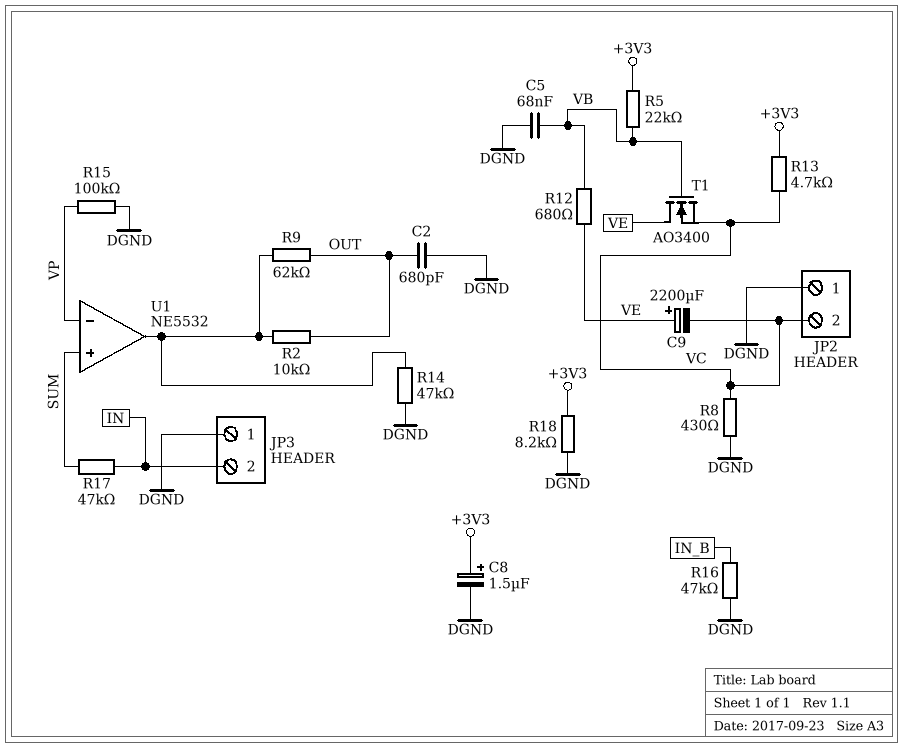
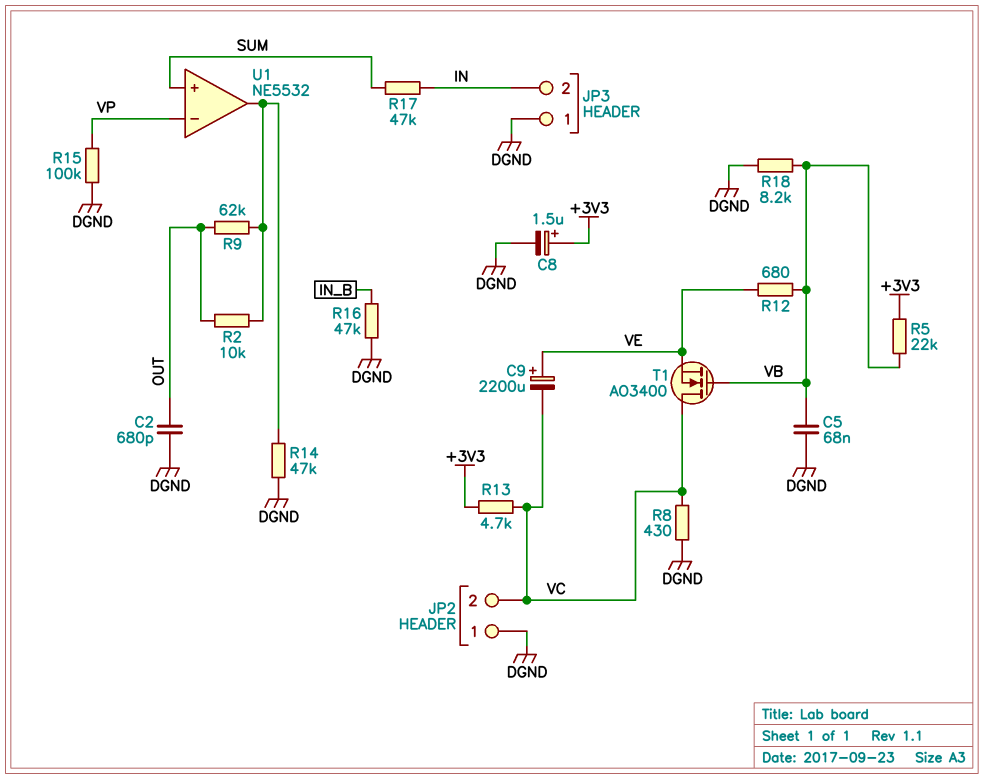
R18: 8.2k (+3V3, DGND) -> 8.2k (DGND, VB)
T1: NMOS AO3400 (G VB, D VE, S VC) -> NMOS AO3400 (G VB, D VC, S VE)

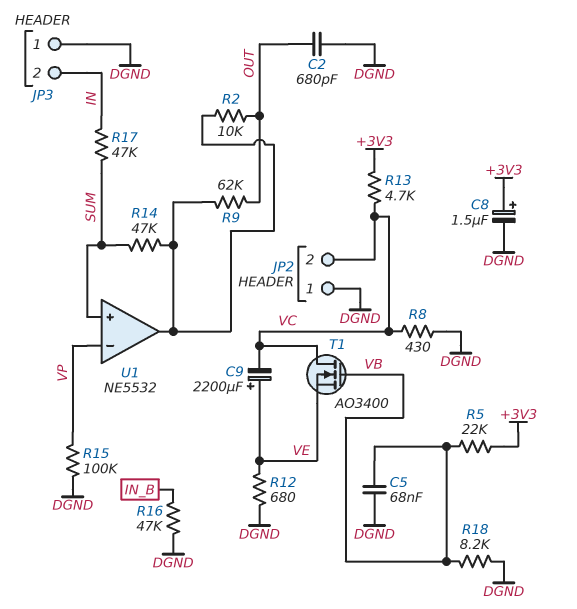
R12: 680 (VB, VE) -> 680 (DGND, VE)
R14: 47k (DGND, U1/out) -> 47k (SUM, U1/out)

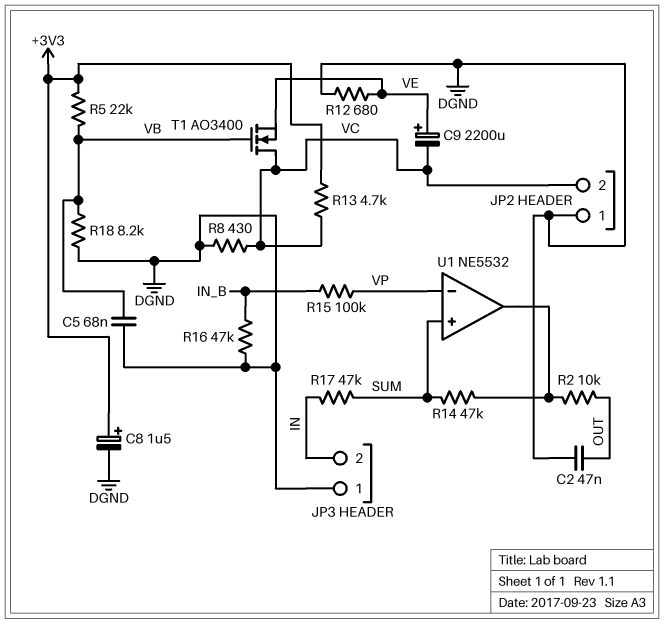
C2: 680pF (DGND, OUT) -> 47nF (DGND, OUT)
R9: 62k (OUT, U1/out) -> none
R15: 100k (DGND, VP) -> 100k (IN_B, VP)

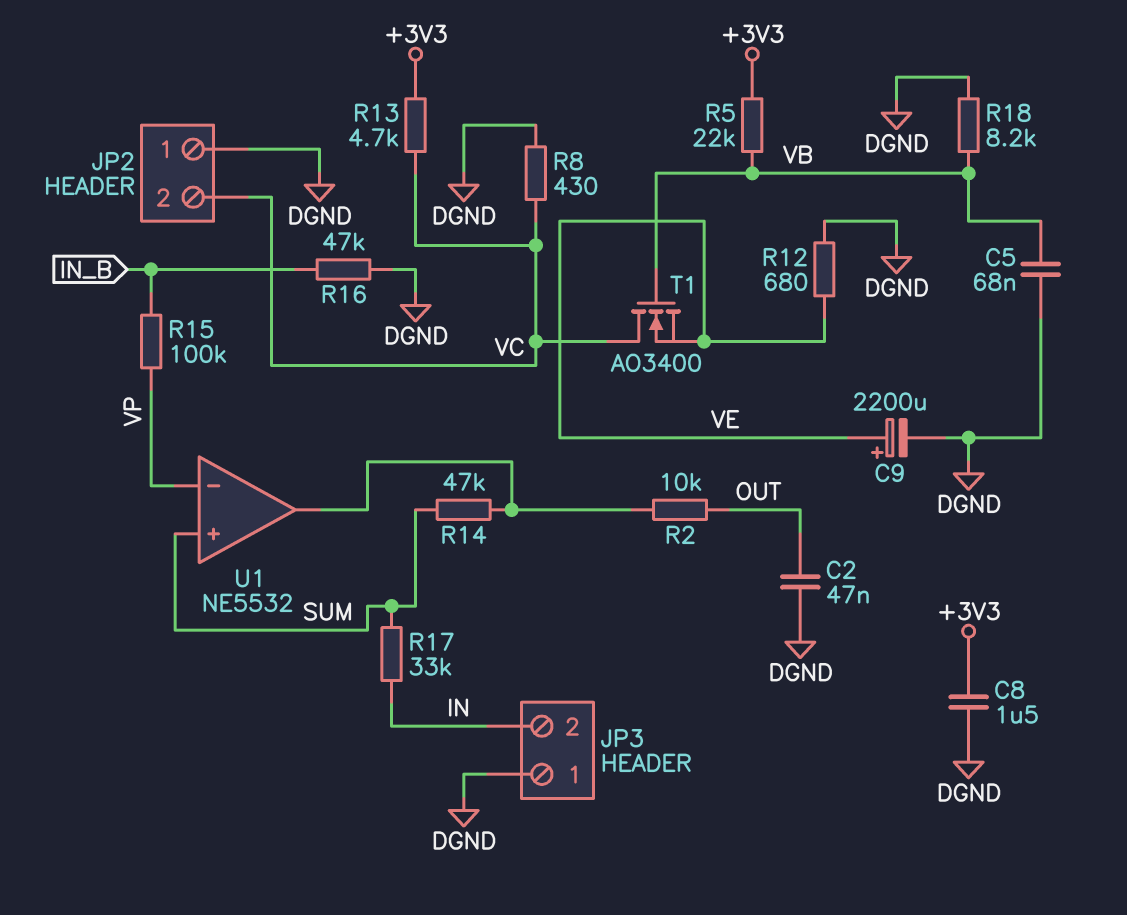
C8: 1.5uF (plus +3V3, minus DGND) -> 1.5uF (+3V3, DGND)
C9: 2200uF (plus VE, minus VC) -> 2200uF (plus VE, minus DGND)
R17: 47k (IN, SUM) -> 33k (IN, SUM)

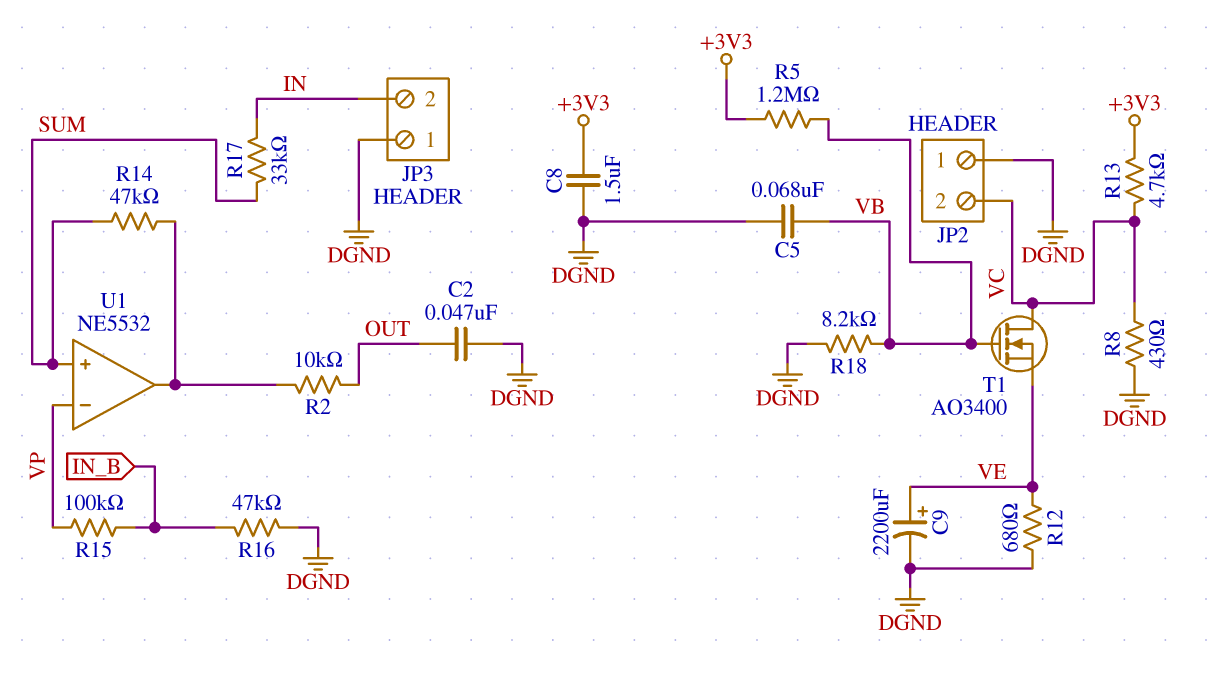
R5: 22k (+3V3, VB) -> 1.2M (+3V3, VB)

